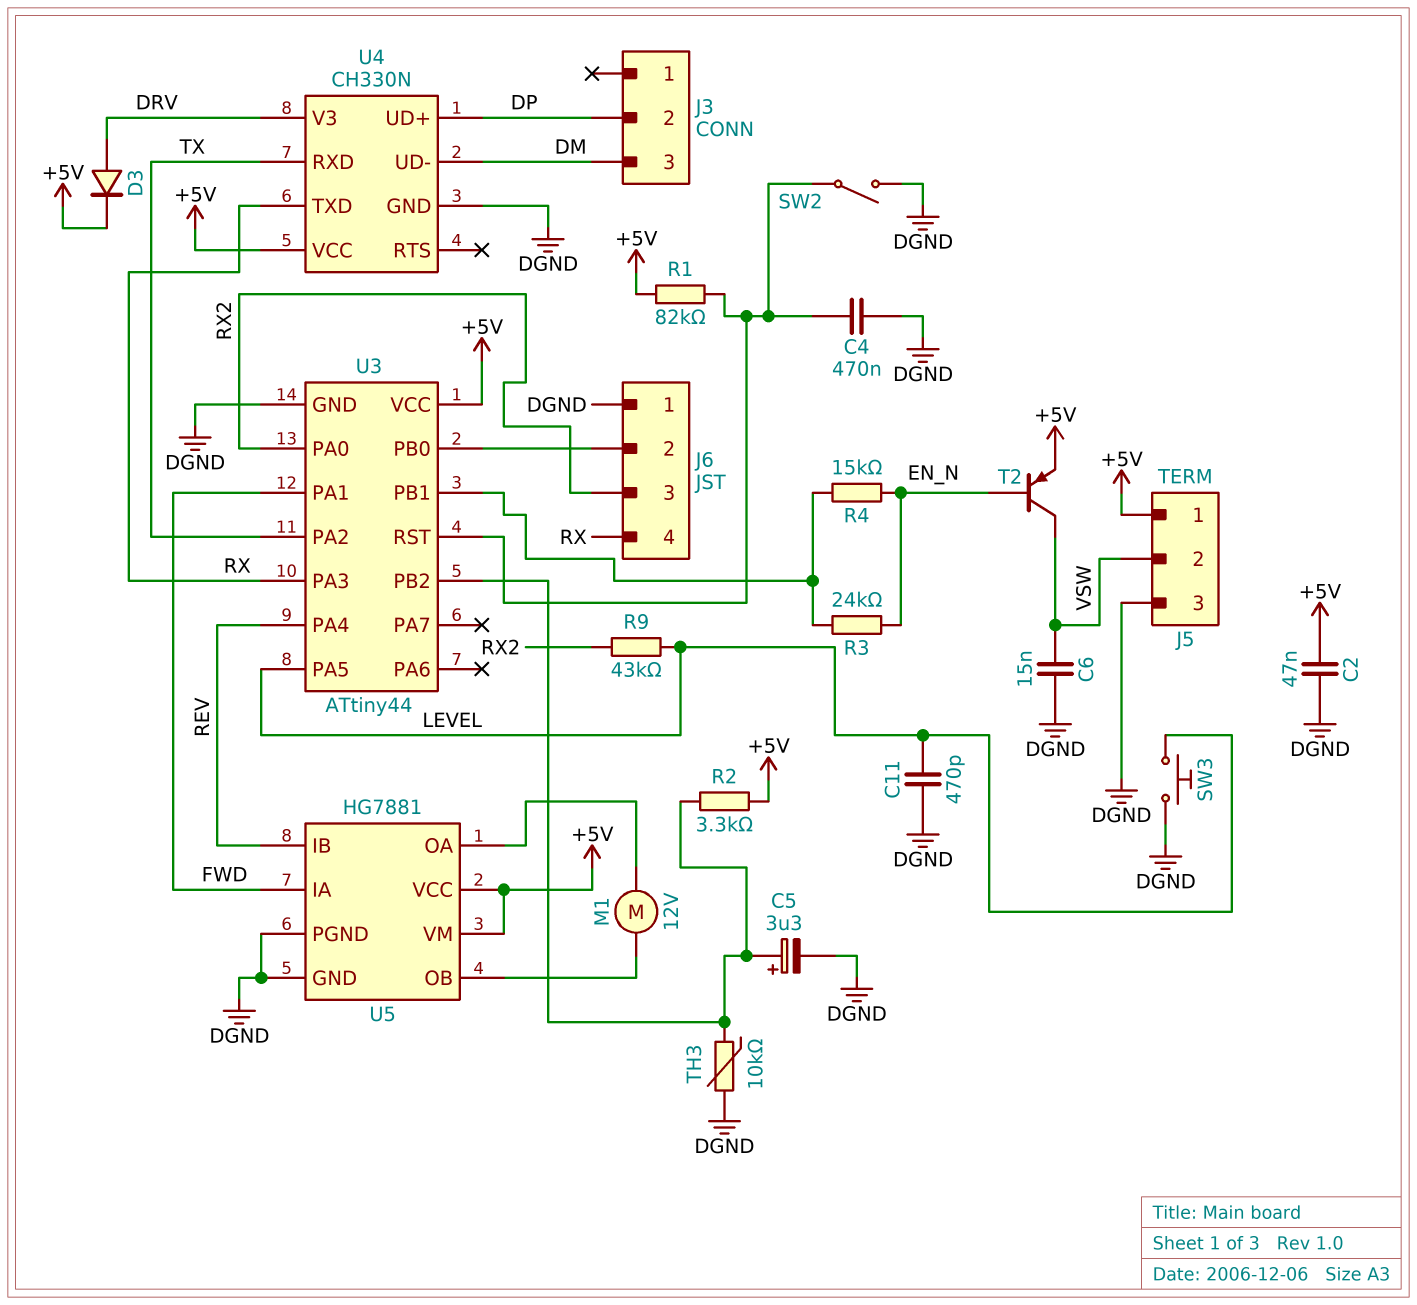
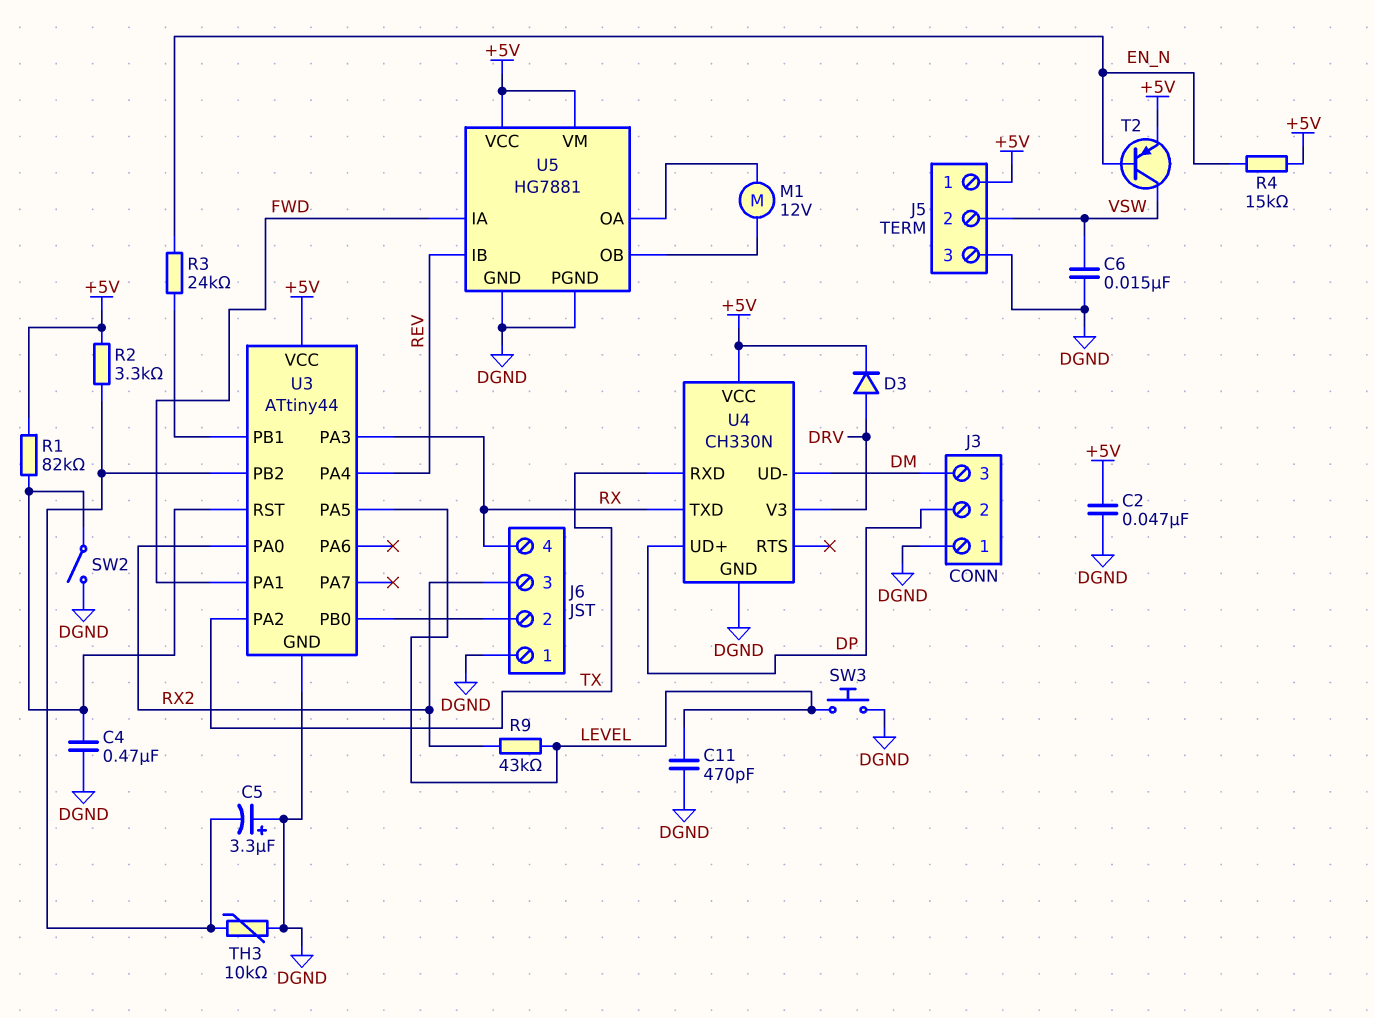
C5: 3.3uF (plus U3/PB2, minus DGND) -> 3.3uF (plus DGND, minus U3/PB2)
J3 pin 1: none -> DGND
R4: 15k (EN_N, U3/PB1) -> 15k (+5V, EN_N)

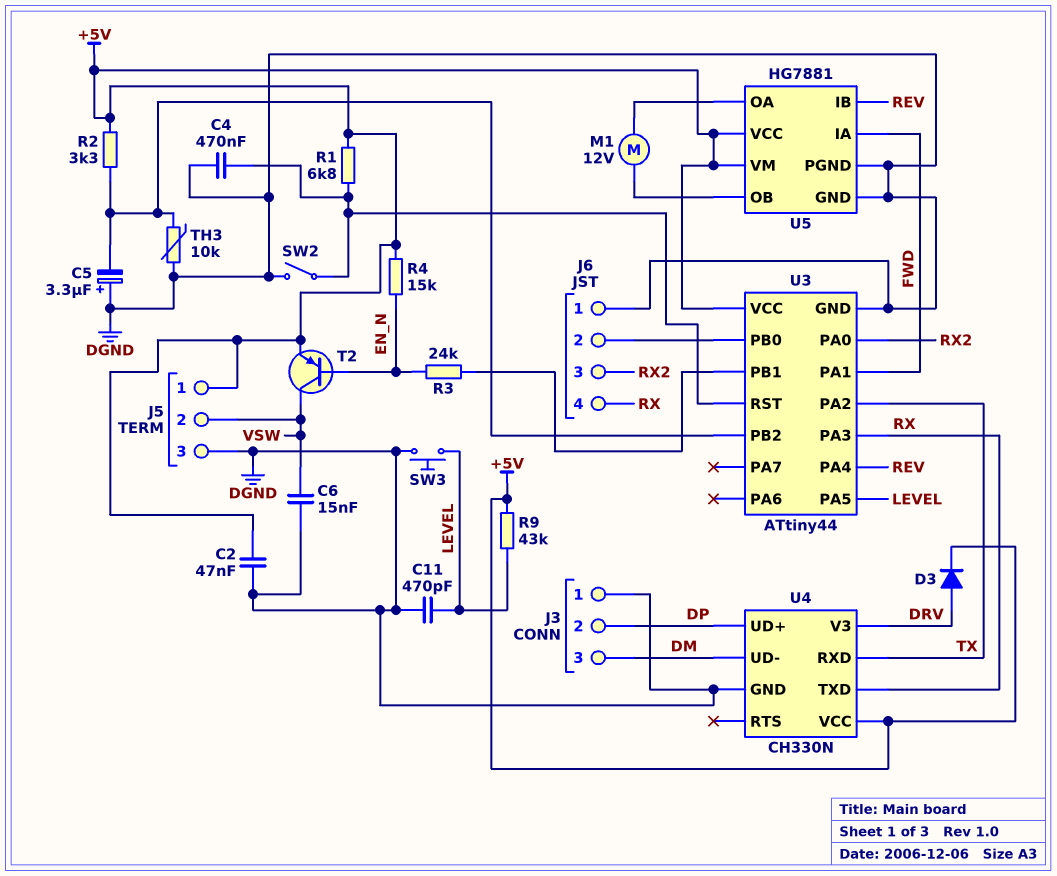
R1: 82k (+5V, U3/RST) -> 6.8k (+5V, U3/RST)
R9: 43k (LEVEL, RX2) -> 43k (+5V, LEVEL)

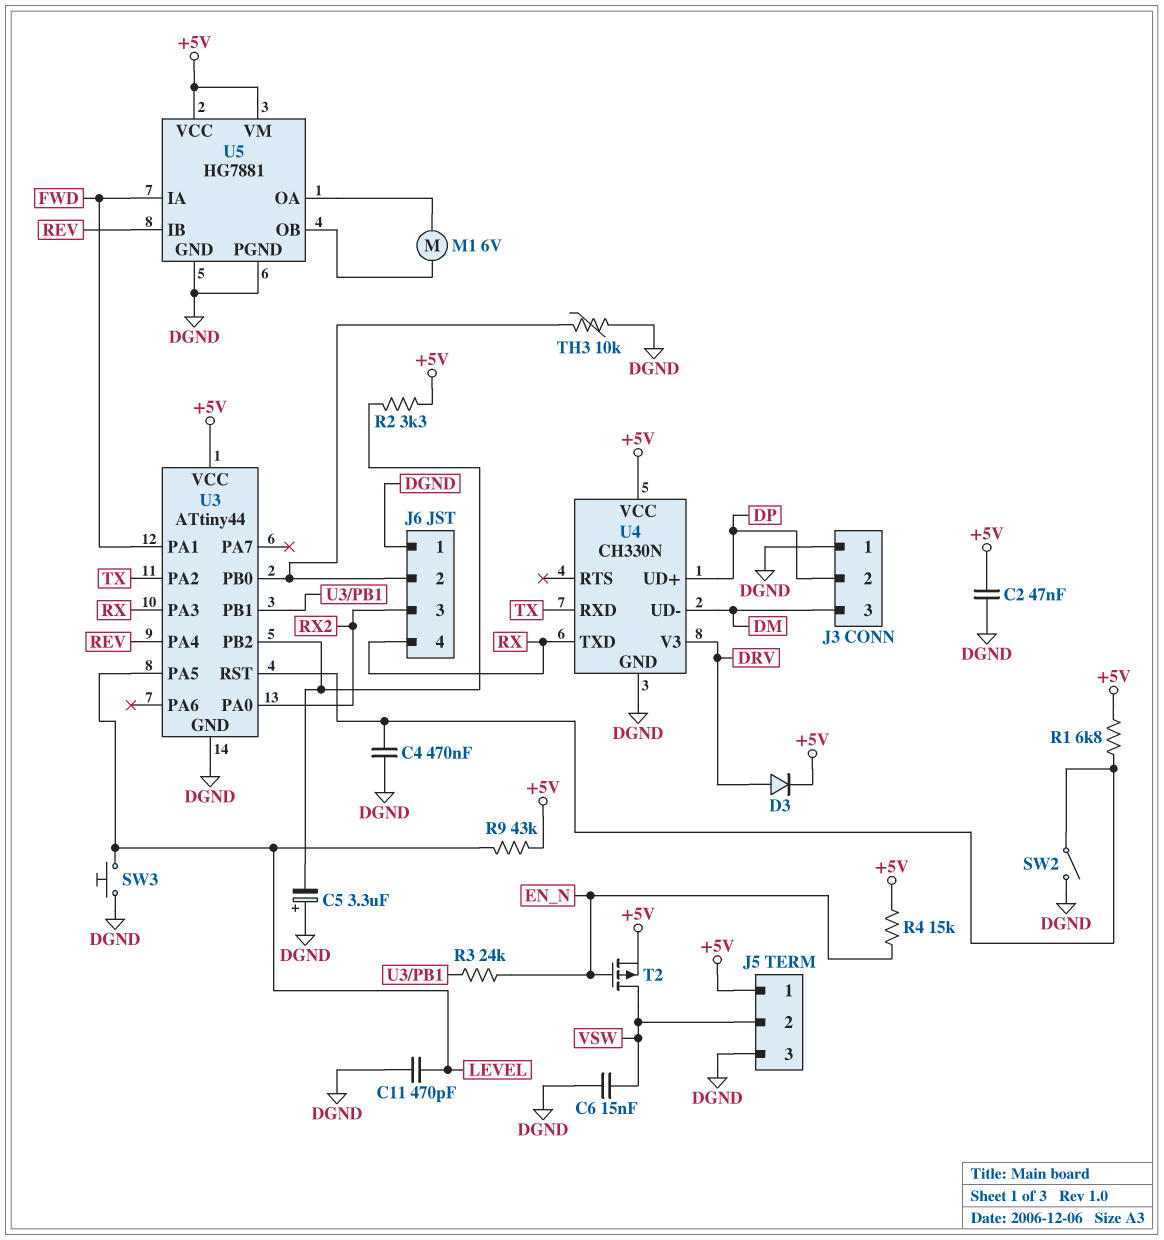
M1: motor 12V (U5/OA, U5/OB) -> motor 6V (U5/OA, U5/OB)
T2: PNP (B EN_N, C VSW, E +5V) -> PMOS (G EN_N, D VSW, S +5V)
TH3: 10k (DGND, U3/PB2) -> 10k (DGND, J6/2)

